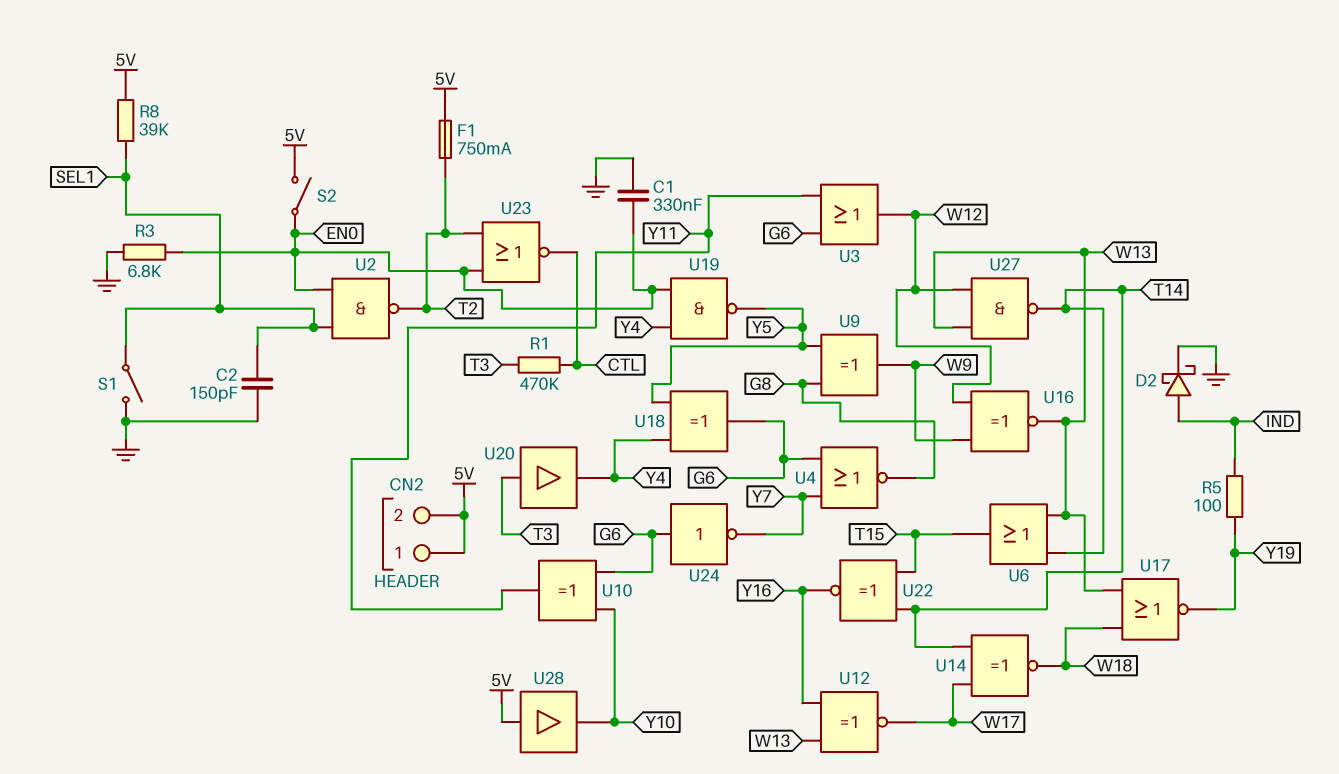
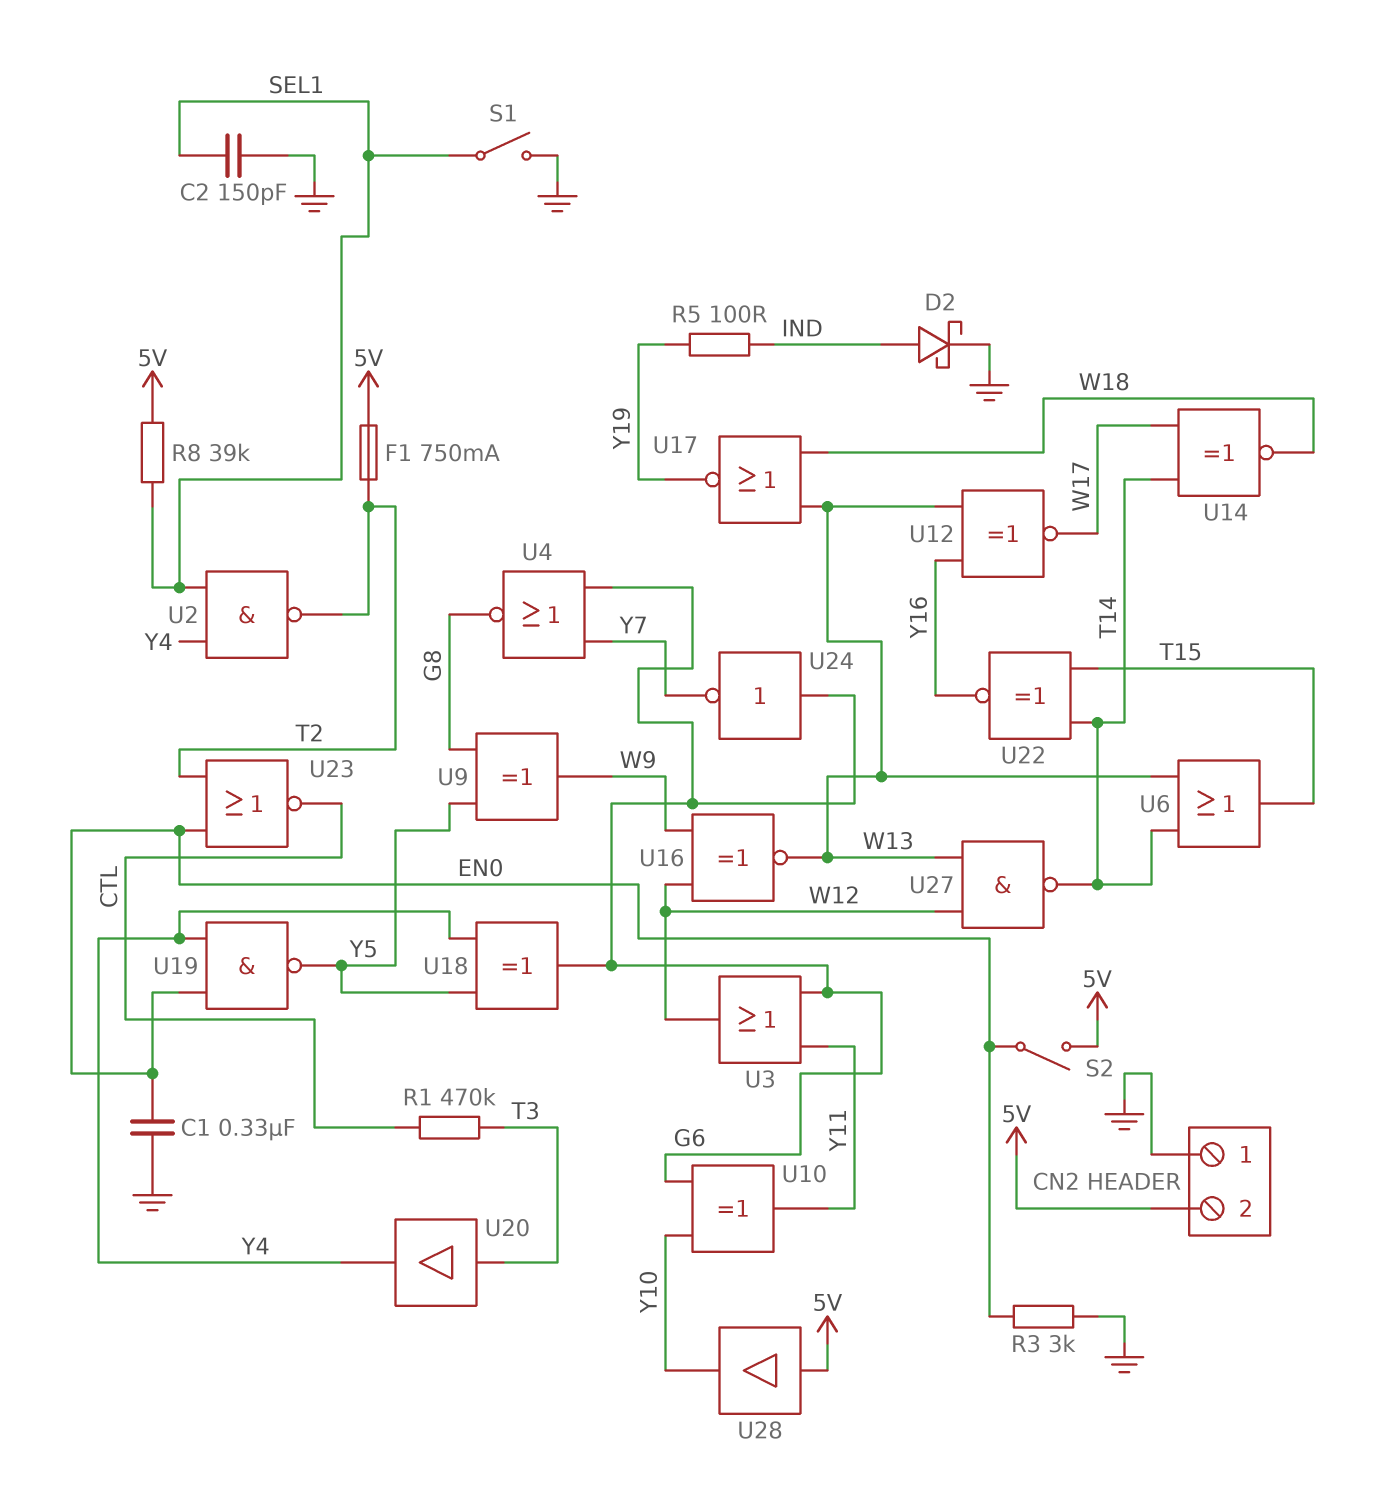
CN2 pin 1: 5V -> GND
R3: 6.8k (EN0, GND) -> 3k (EN0, GND)
U2: NAND (in EN0, in SEL1, out T2) -> NAND (in SEL1, in Y4, out T2)

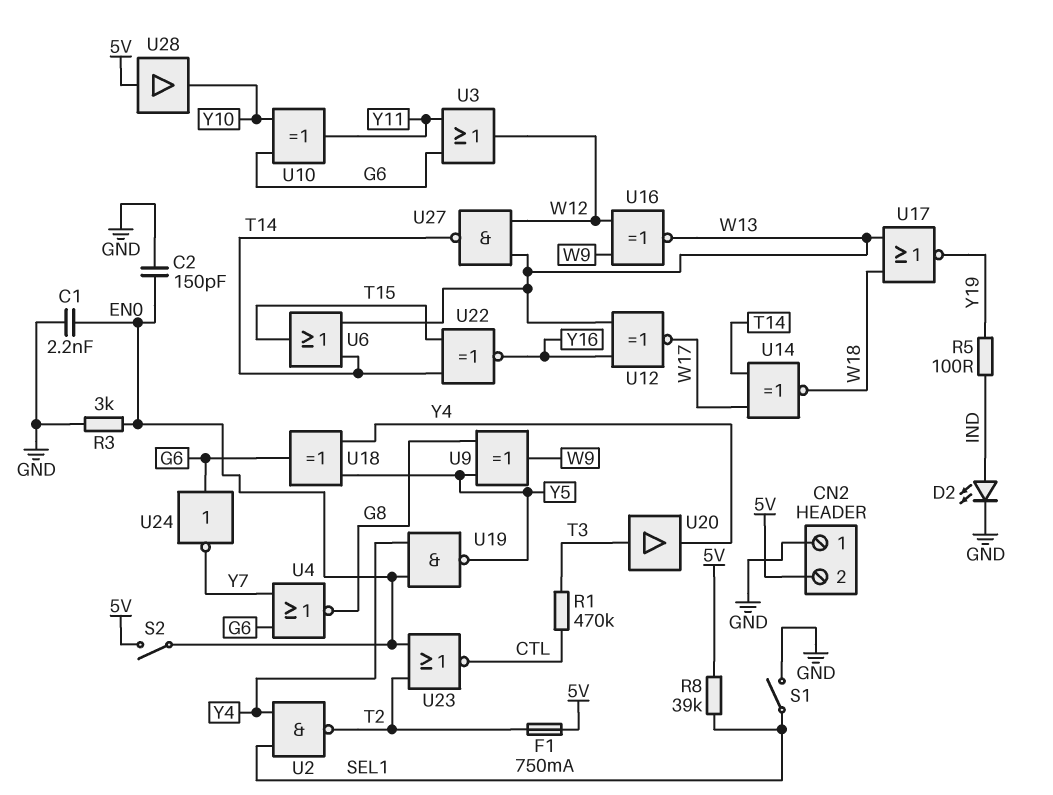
C1: 330nF (EN0, GND) -> 2.2nF (EN0, GND)
C2: 150pF (GND, SEL1) -> 150pF (EN0, GND)
D2: schottky (A IND, K GND) -> LED (A IND, K GND)

